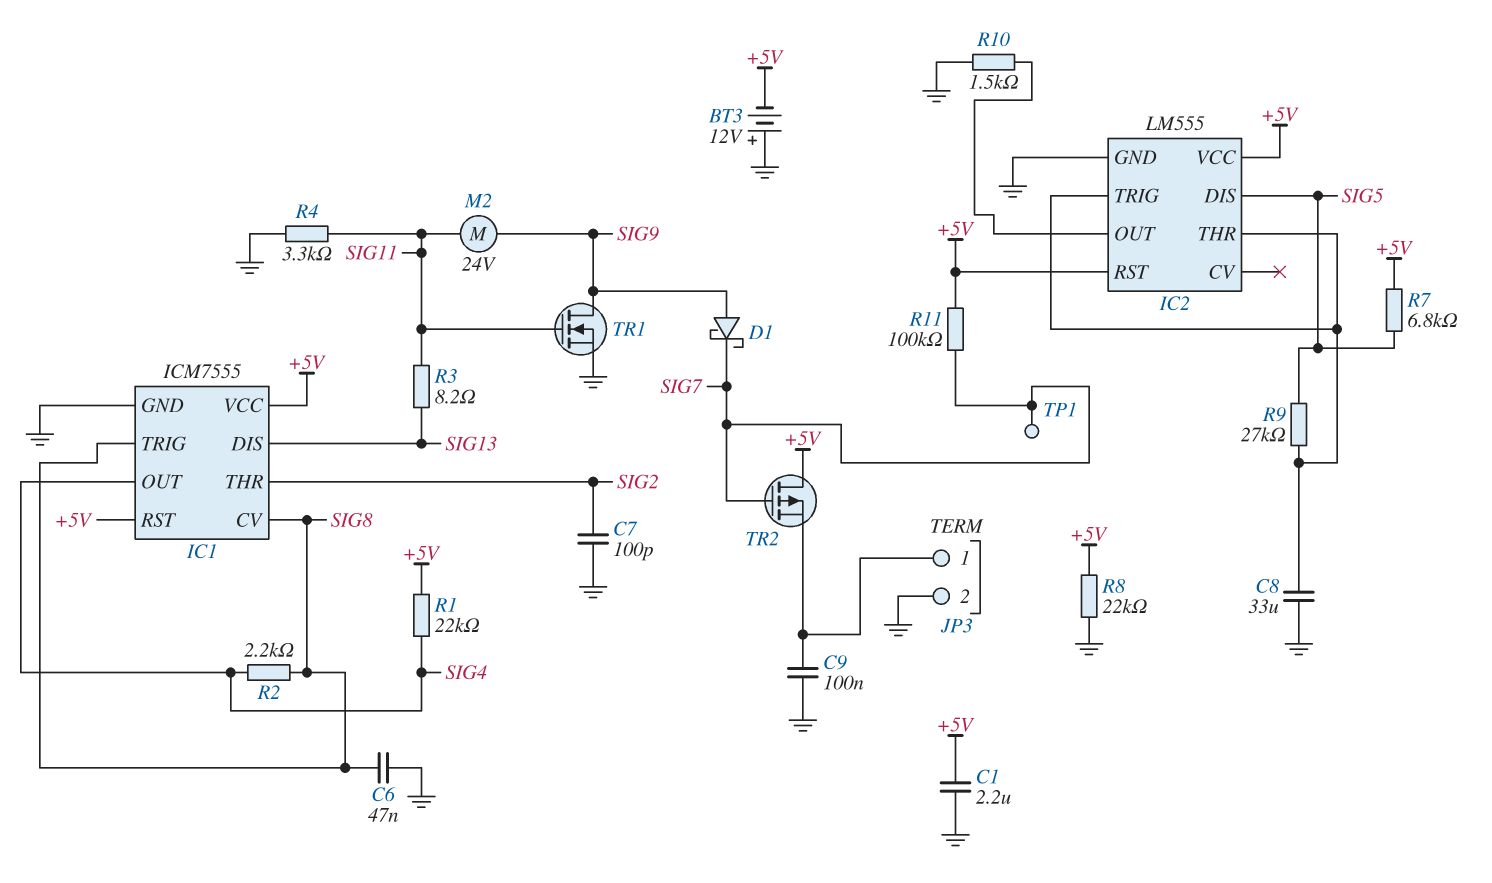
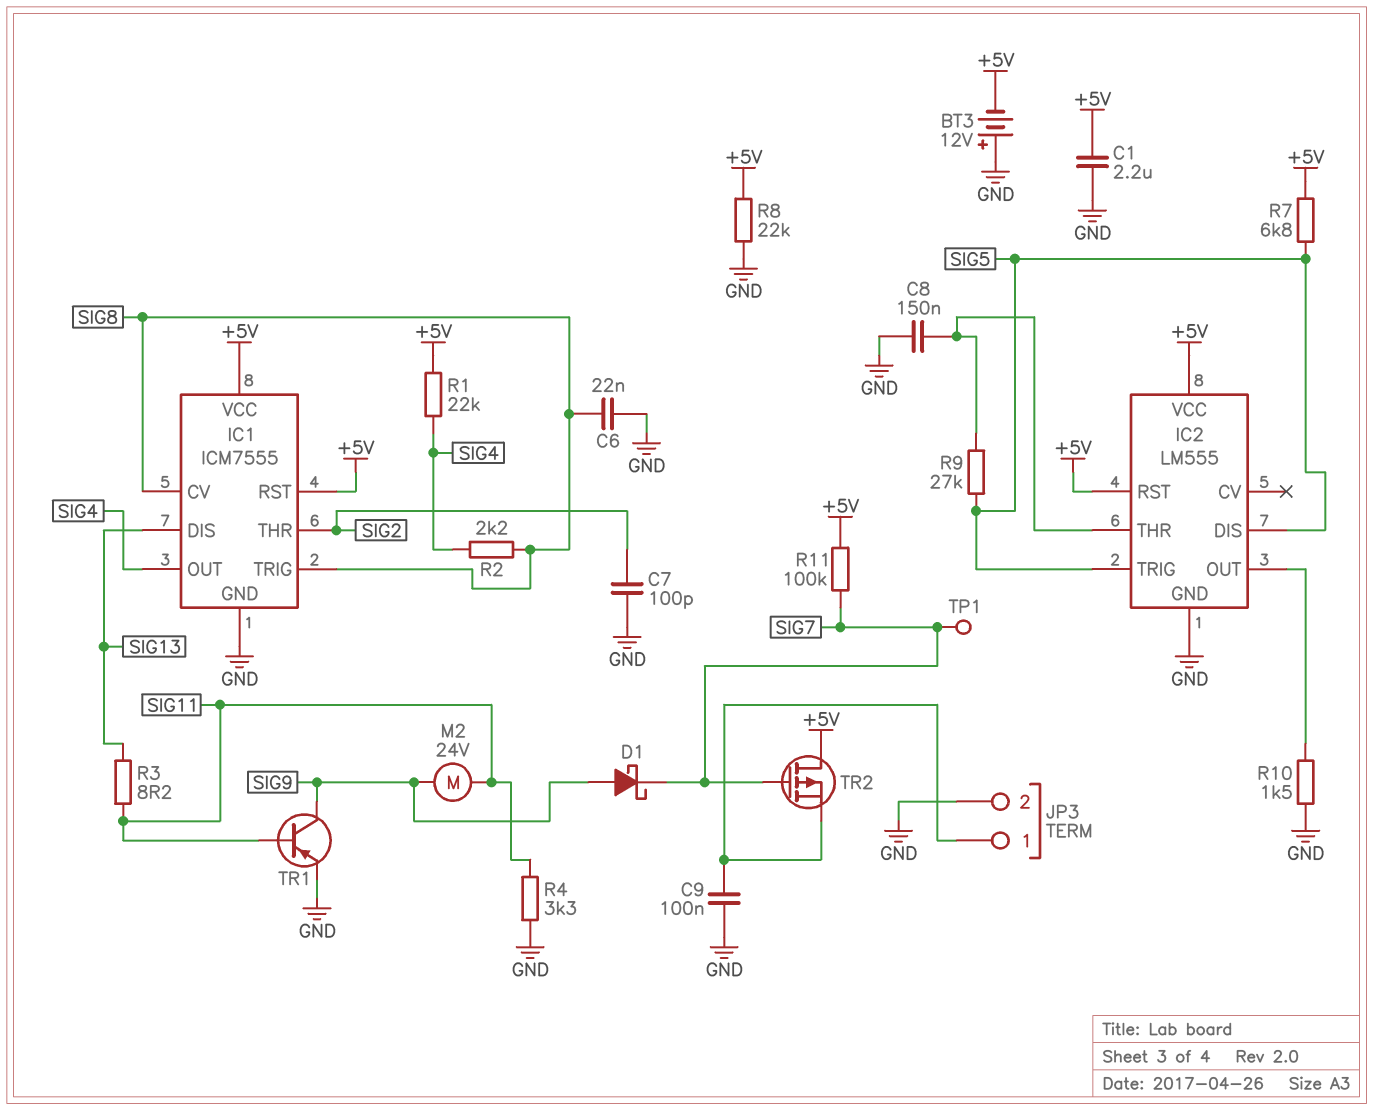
C6: 47nF (GND, SIG8) -> 22nF (GND, SIG8)
C8: 33uF (GND, IC2/THR) -> 150nF (GND, IC2/THR)
IC2 pin TRIG: IC2/THR -> SIG5
TR1: NMOS (G SIG11, D SIG9, S GND) -> PNP (B SIG11, C SIG9, E GND)

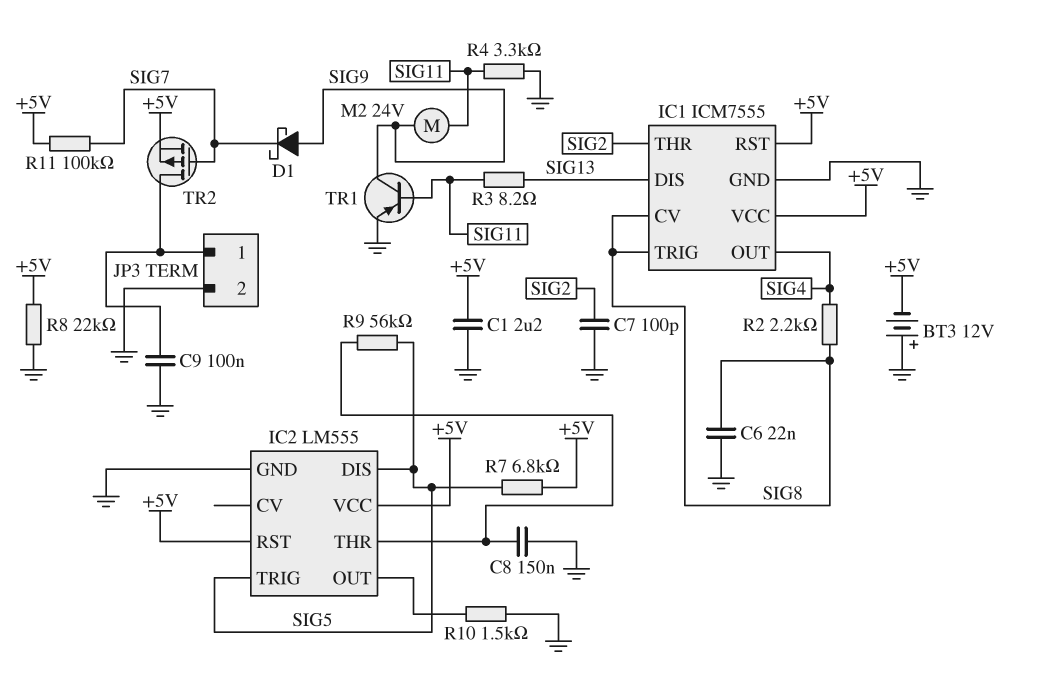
R1: 22k (+5V, SIG4) -> none
R9: 27k (IC2/THR, SIG5) -> 56k (IC2/THR, SIG5)
TP1: test point (SIG7) -> none
TR2: PMOS (G SIG7, D +5V, S JP3/1) -> PMOS (G SIG7, D JP3/1, S +5V)

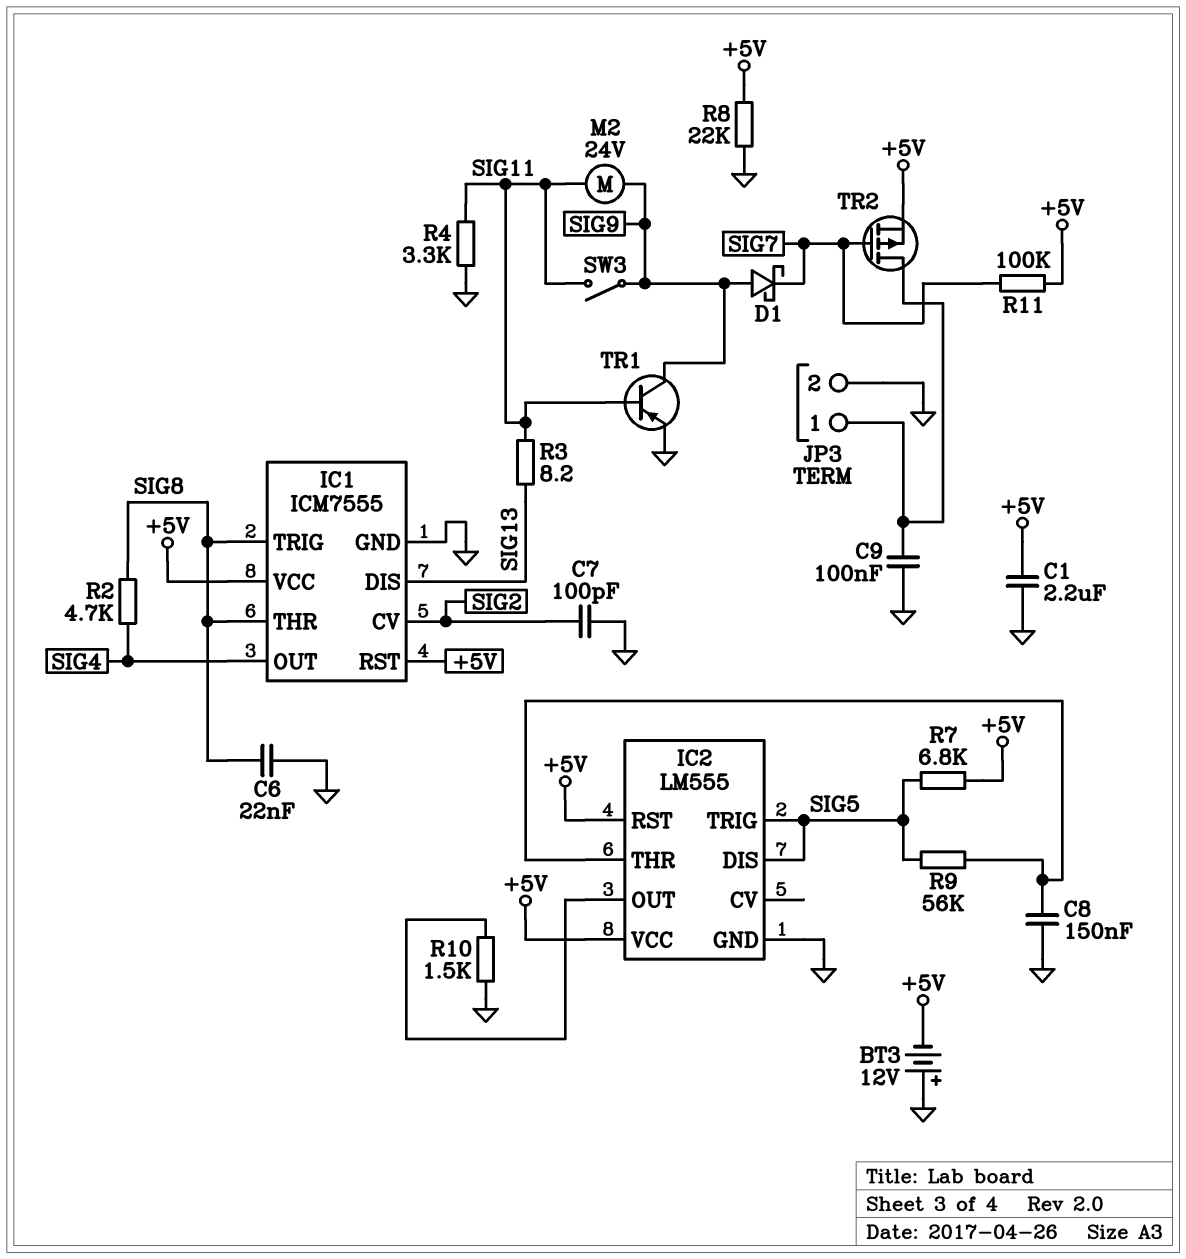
IC1 pin CV: SIG8 -> SIG2
IC1 pin THR: SIG2 -> SIG8
R2: 2.2k (SIG4, SIG8) -> 4.7k (SIG4, SIG8)
SW3: none -> switch (SIG9, SIG11)

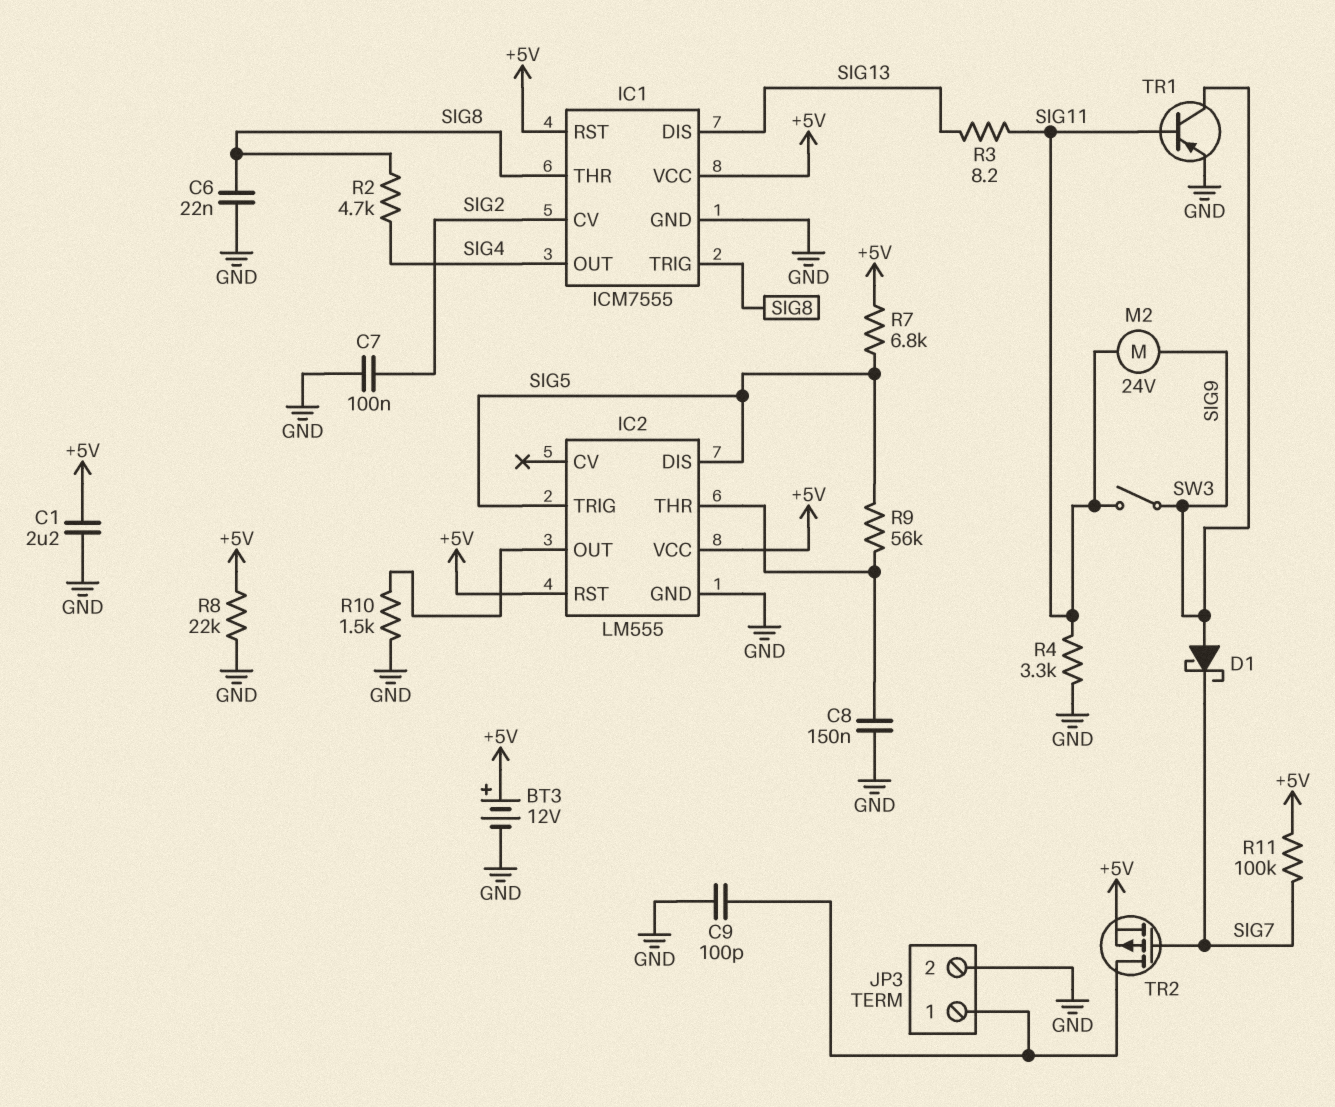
BT3: 12V (plus GND, minus +5V) -> 12V (plus +5V, minus GND)
C7: 100pF (GND, SIG2) -> 100nF (GND, SIG2)
C9: 100nF (GND, JP3/1) -> 100pF (GND, JP3/1)

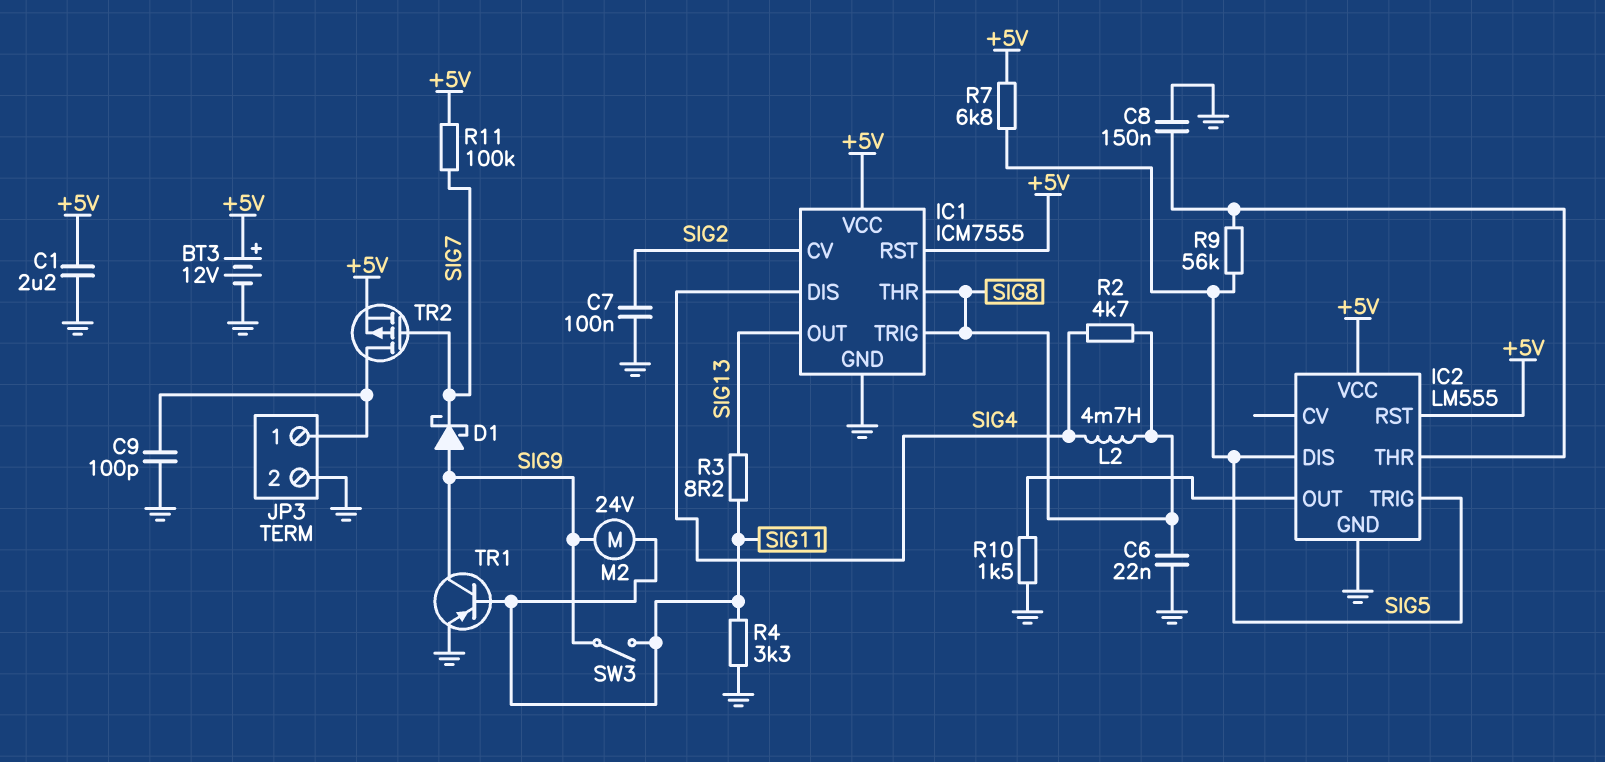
IC1 pin DIS: SIG13 -> SIG4
IC1 pin OUT: SIG4 -> SIG13
L2: none -> 4.7mH (SIG4, SIG8)
R8: 22k (+5V, GND) -> none

